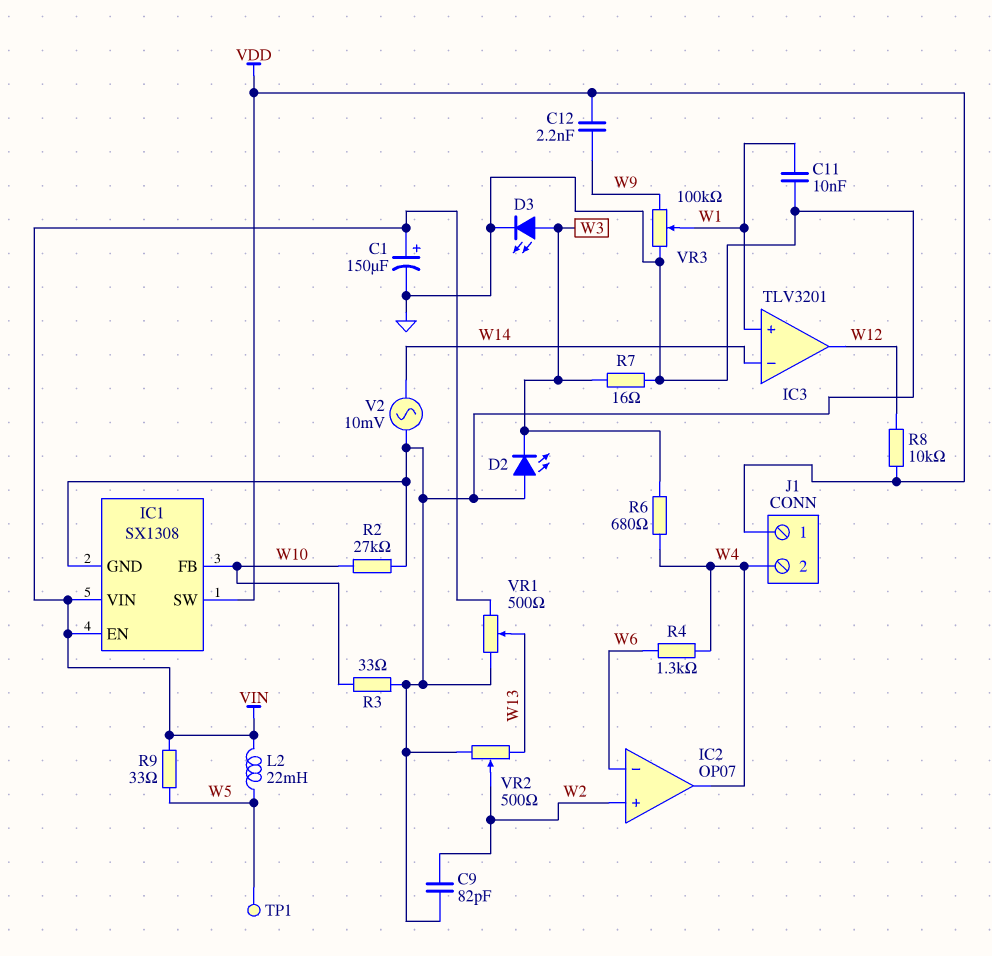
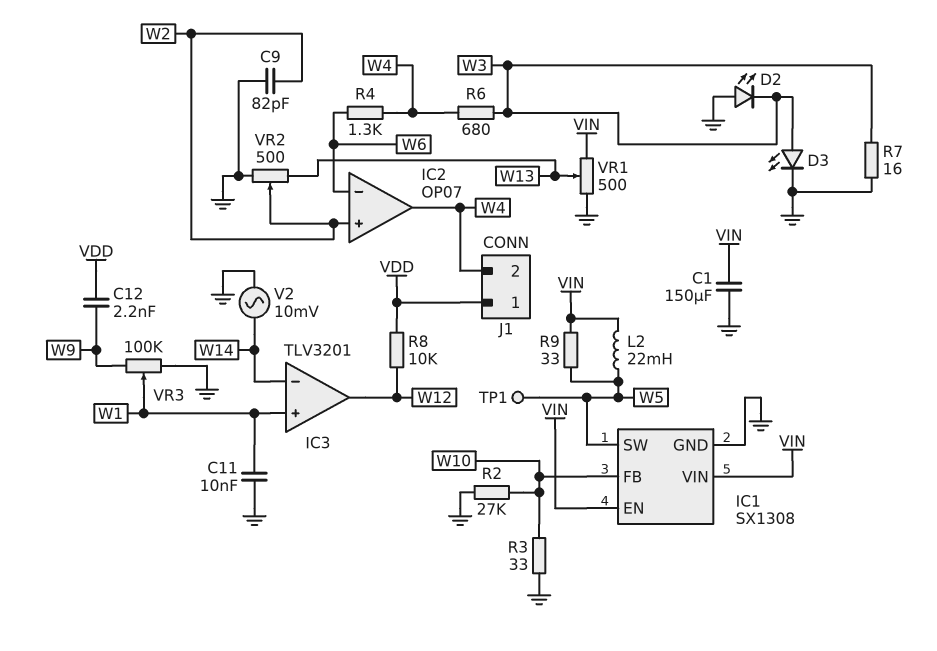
C1: 150uF (plus VIN, minus GND) -> 150uF (GND, VIN)
IC1 pin SW: VDD -> W5

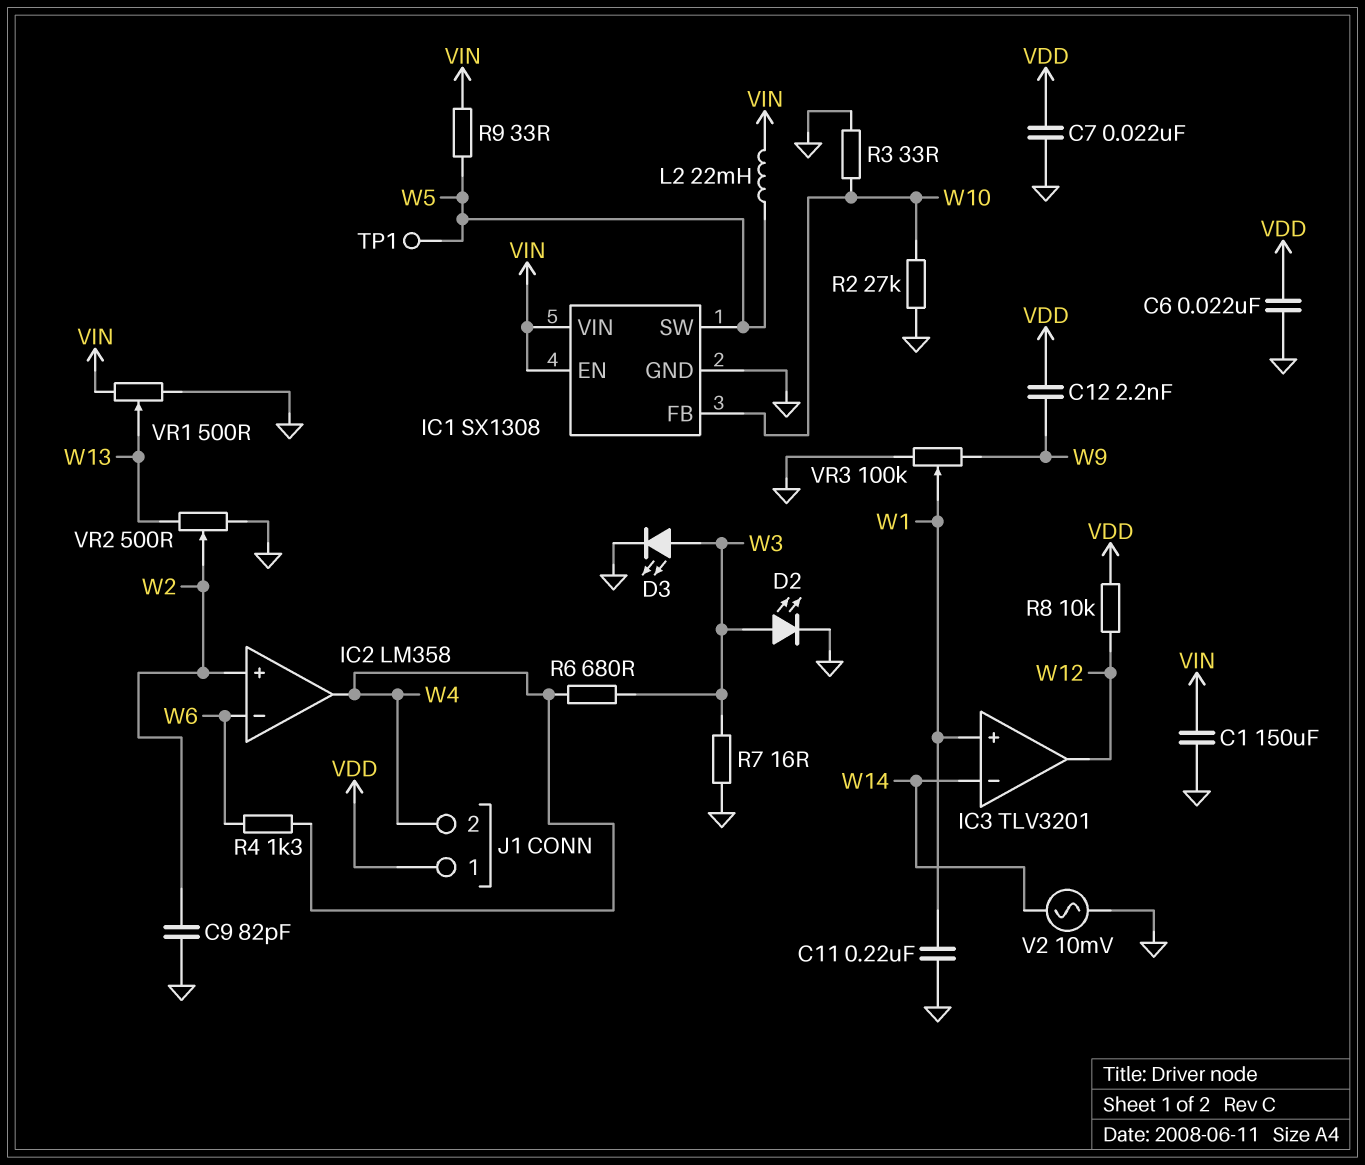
C6: none -> 22nF (GND, VDD)
C7: none -> 22nF (GND, VDD)
C11: 10nF (GND, W1) -> 220nF (GND, W1)
D2: LED (A GND, K W3) -> LED (A W3, K GND)
IC2: OP07 -> LM358

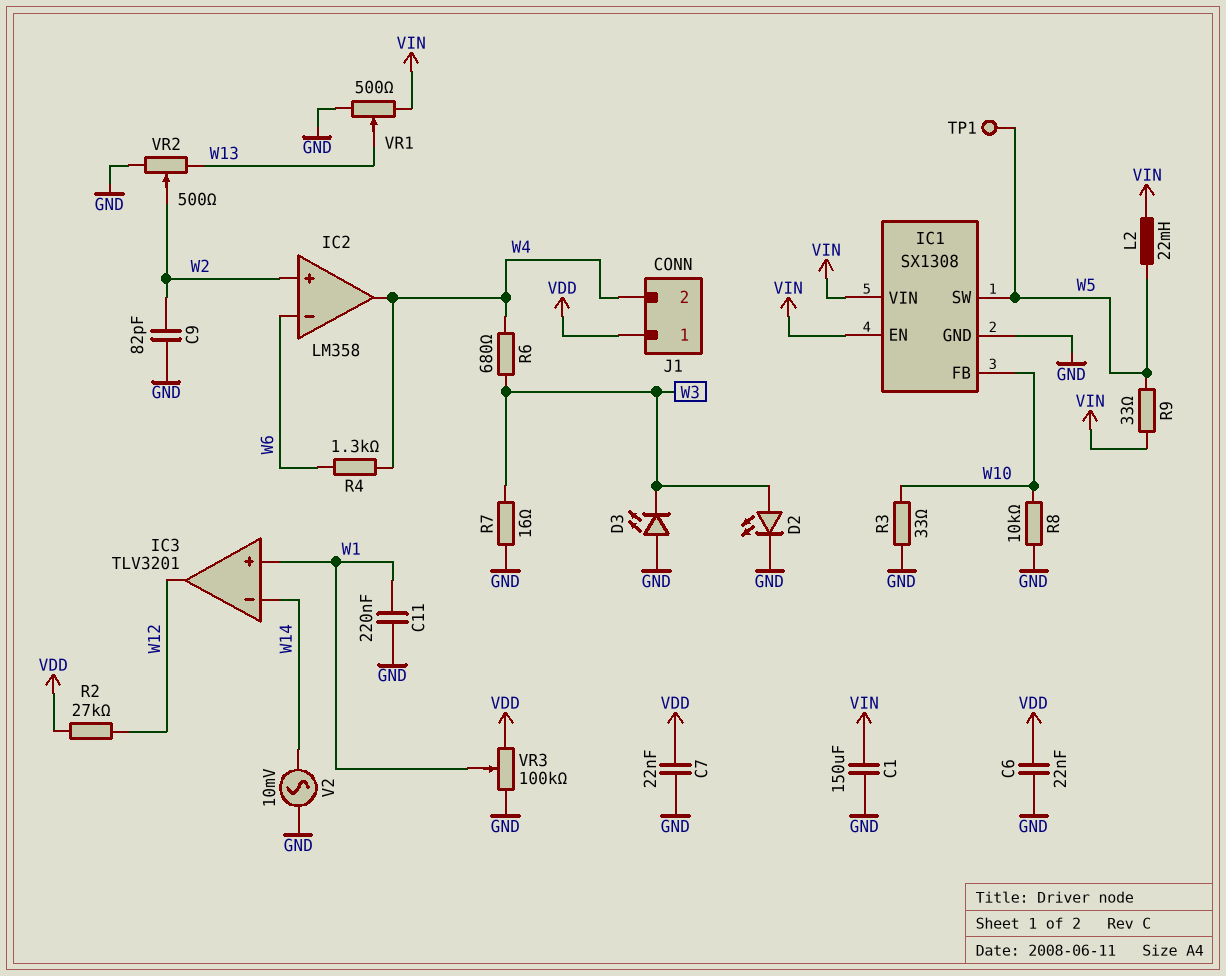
C12: 2.2nF (VDD, W9) -> none
D3: LED (A W3, K GND) -> LED (A GND, K W3)
R2: 27k (GND, W10) -> 27k (VDD, W12)
R8: 10k (VDD, W12) -> 10k (GND, W10)
VR3: 100k (GND, W9, wiper W1) -> 100k (GND, VDD, wiper W1)

